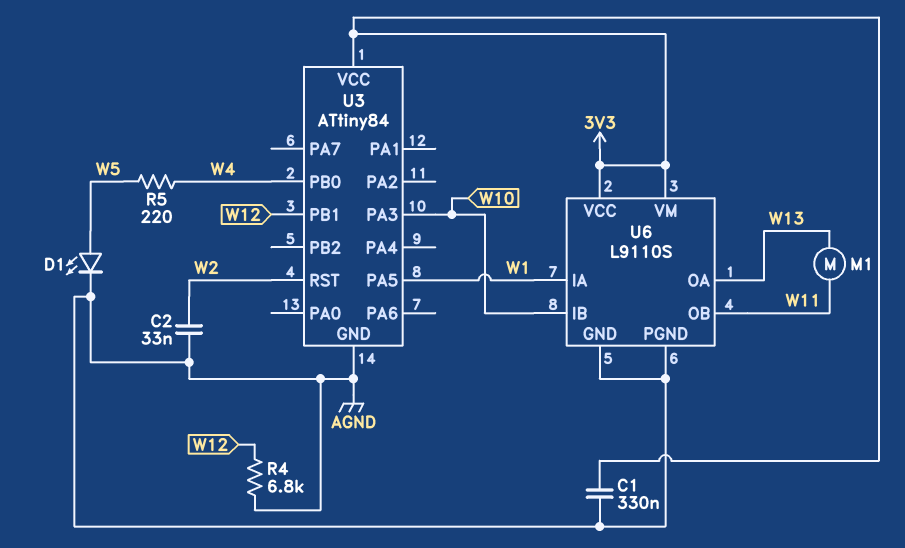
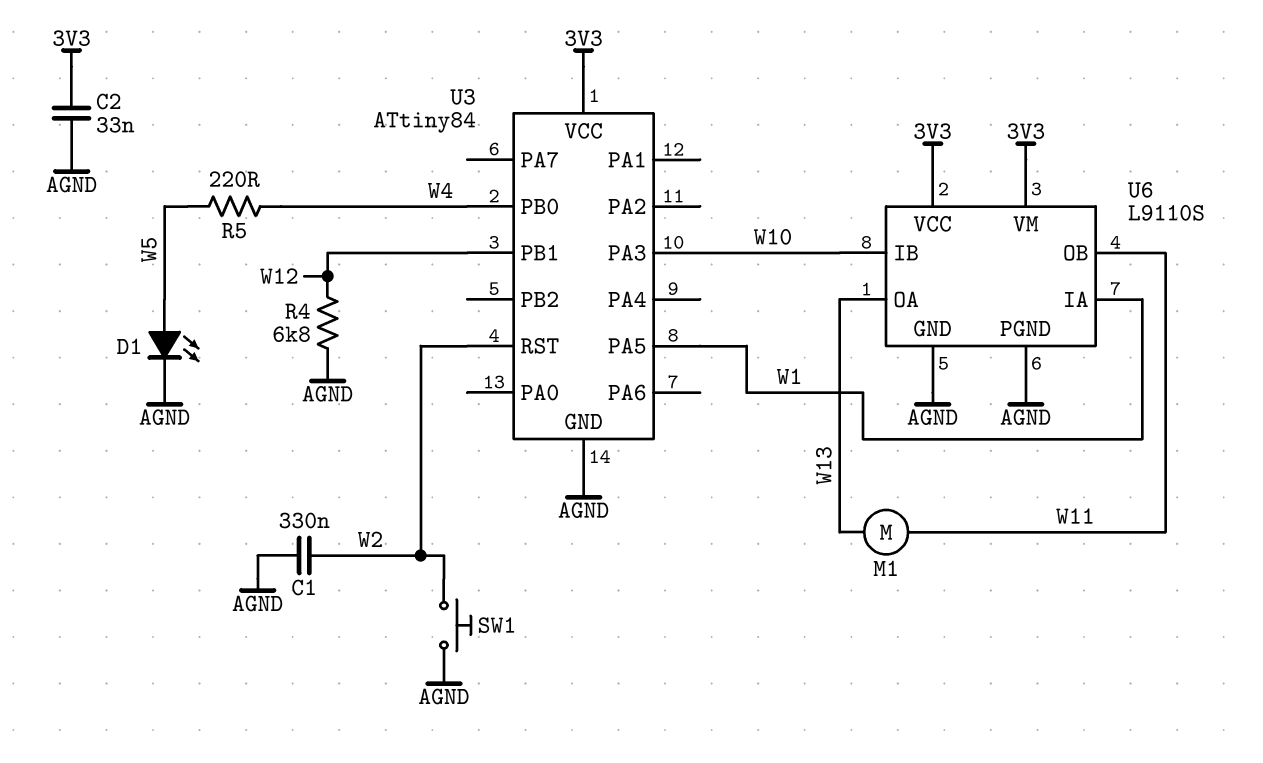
C1: 330nF (3V3, AGND) -> 330nF (AGND, W2)
C2: 33nF (AGND, W2) -> 33nF (3V3, AGND)
SW1: none -> button (AGND, W2)

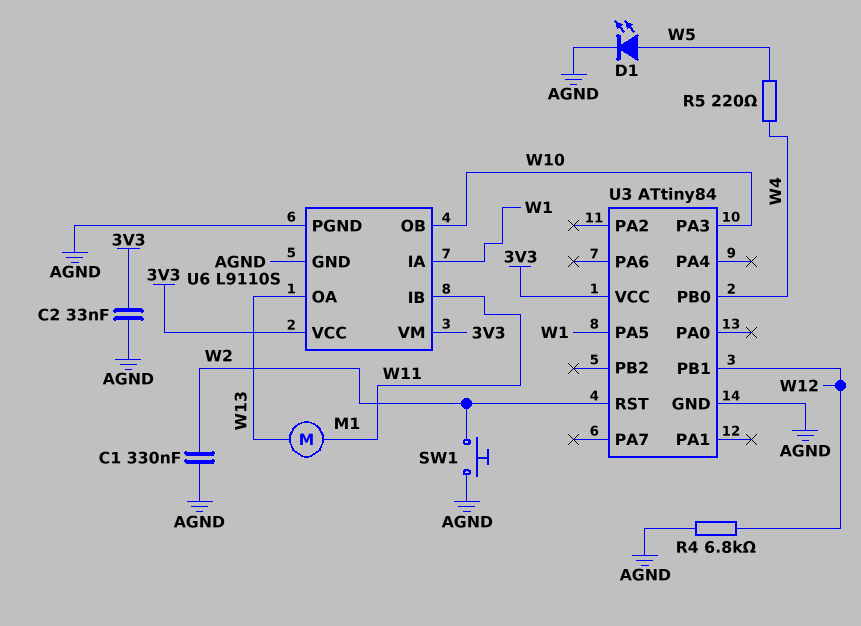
U6 pin IB: W10 -> W11
U6 pin OB: W11 -> W10

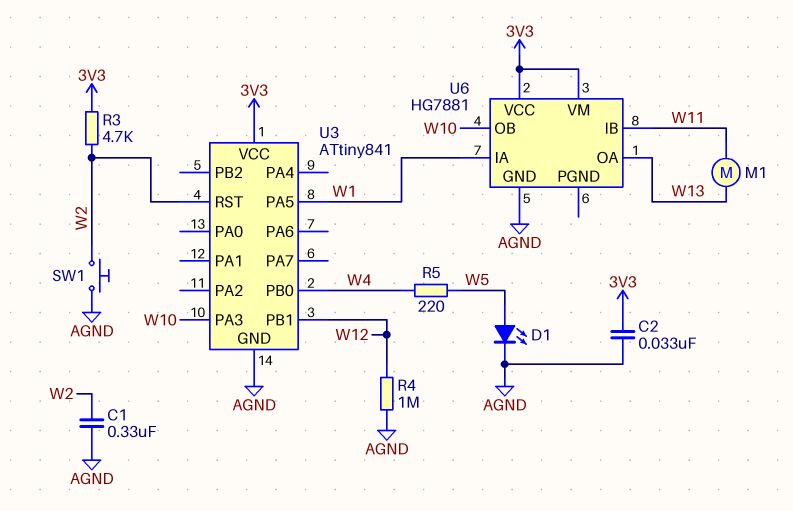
R3: none -> 4.7k (3V3, W2)
R4: 6.8k (AGND, W12) -> 1M (AGND, W12)
U3: ATtiny84 -> ATtiny841
U6: L9110S -> HG7881
U6 pin PGND: AGND -> none

